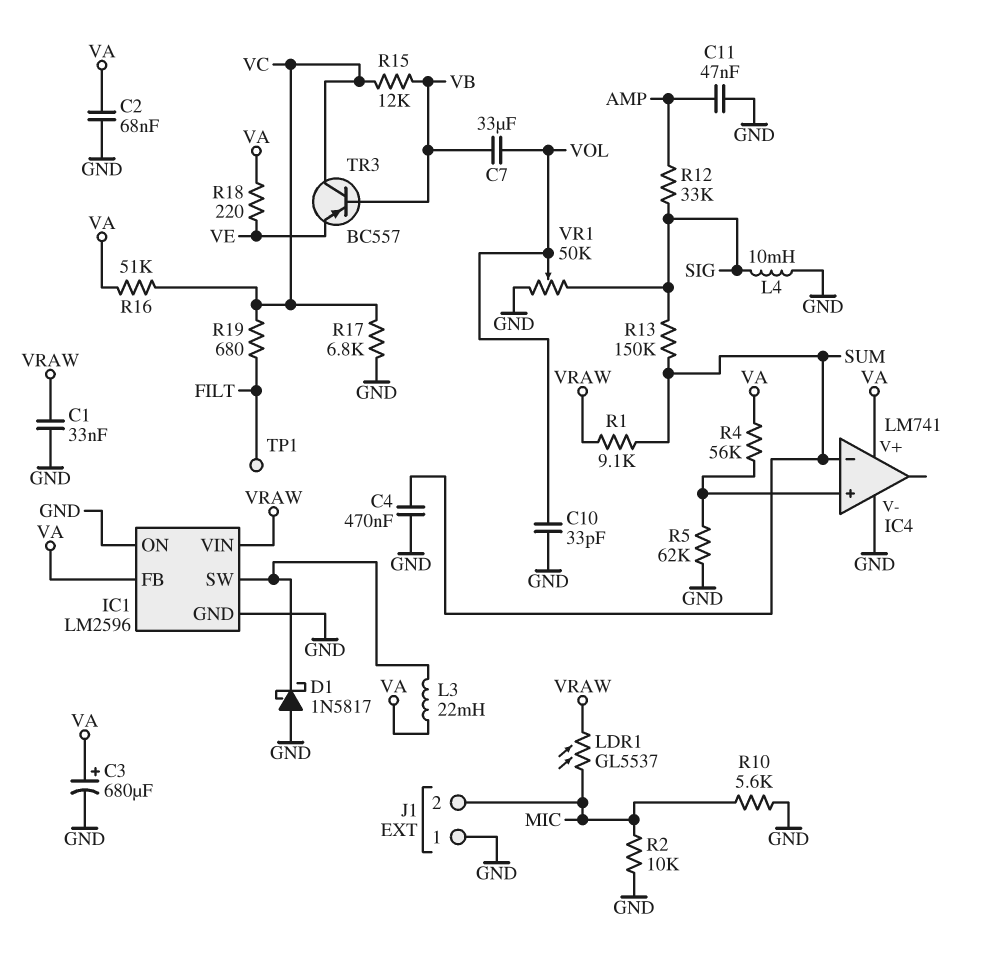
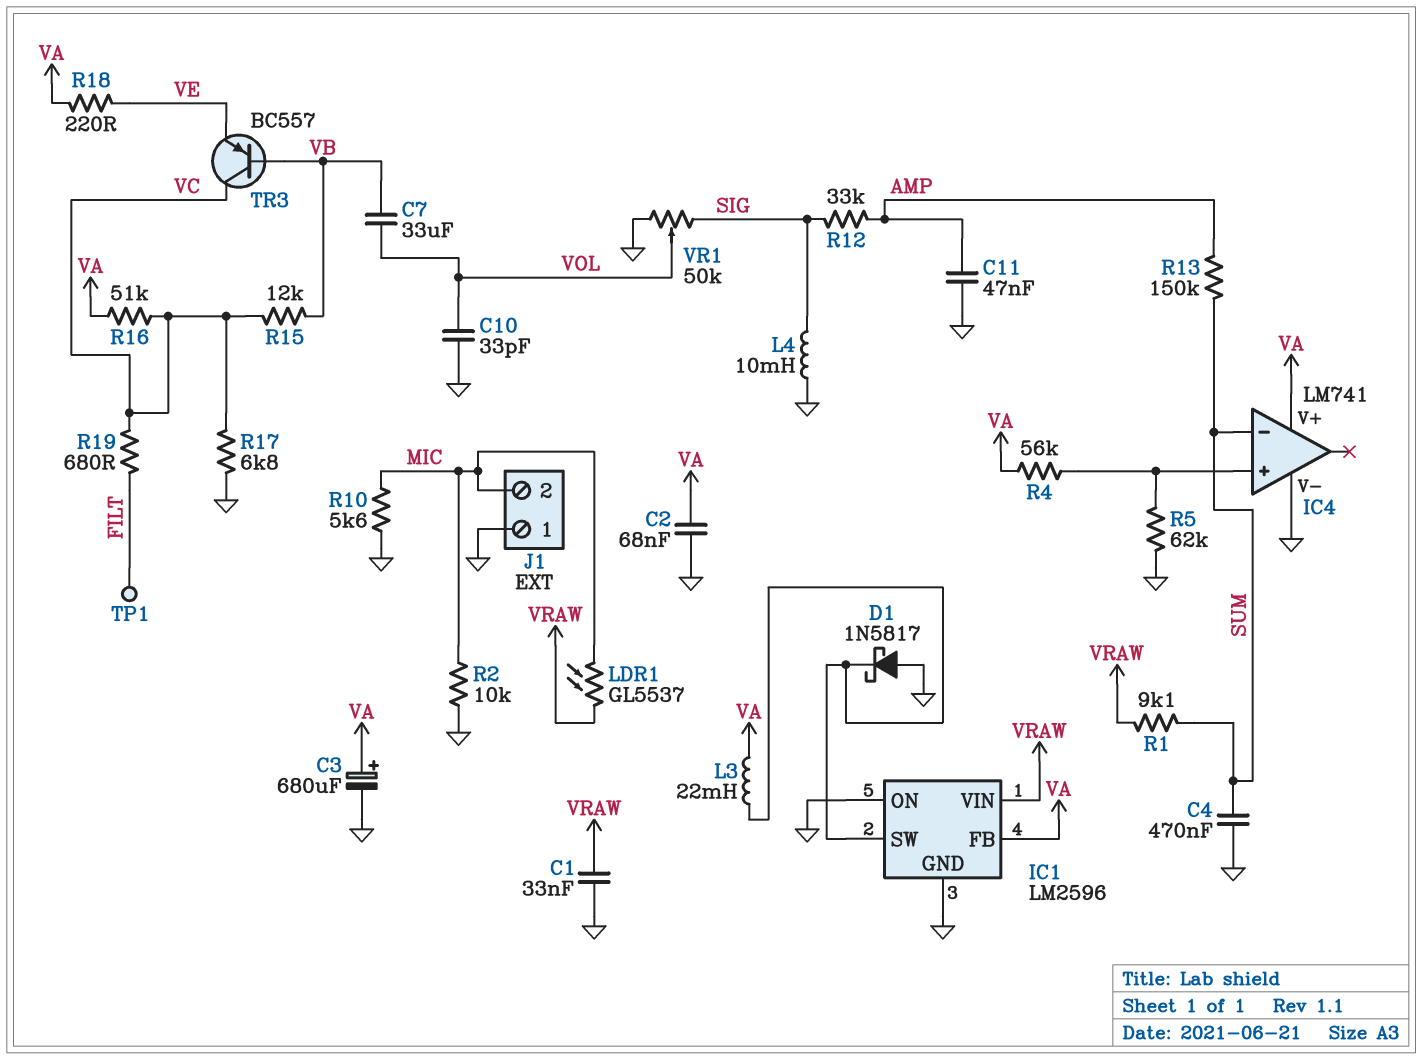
R13: 150k (SIG, SUM) -> 150k (AMP, SUM)

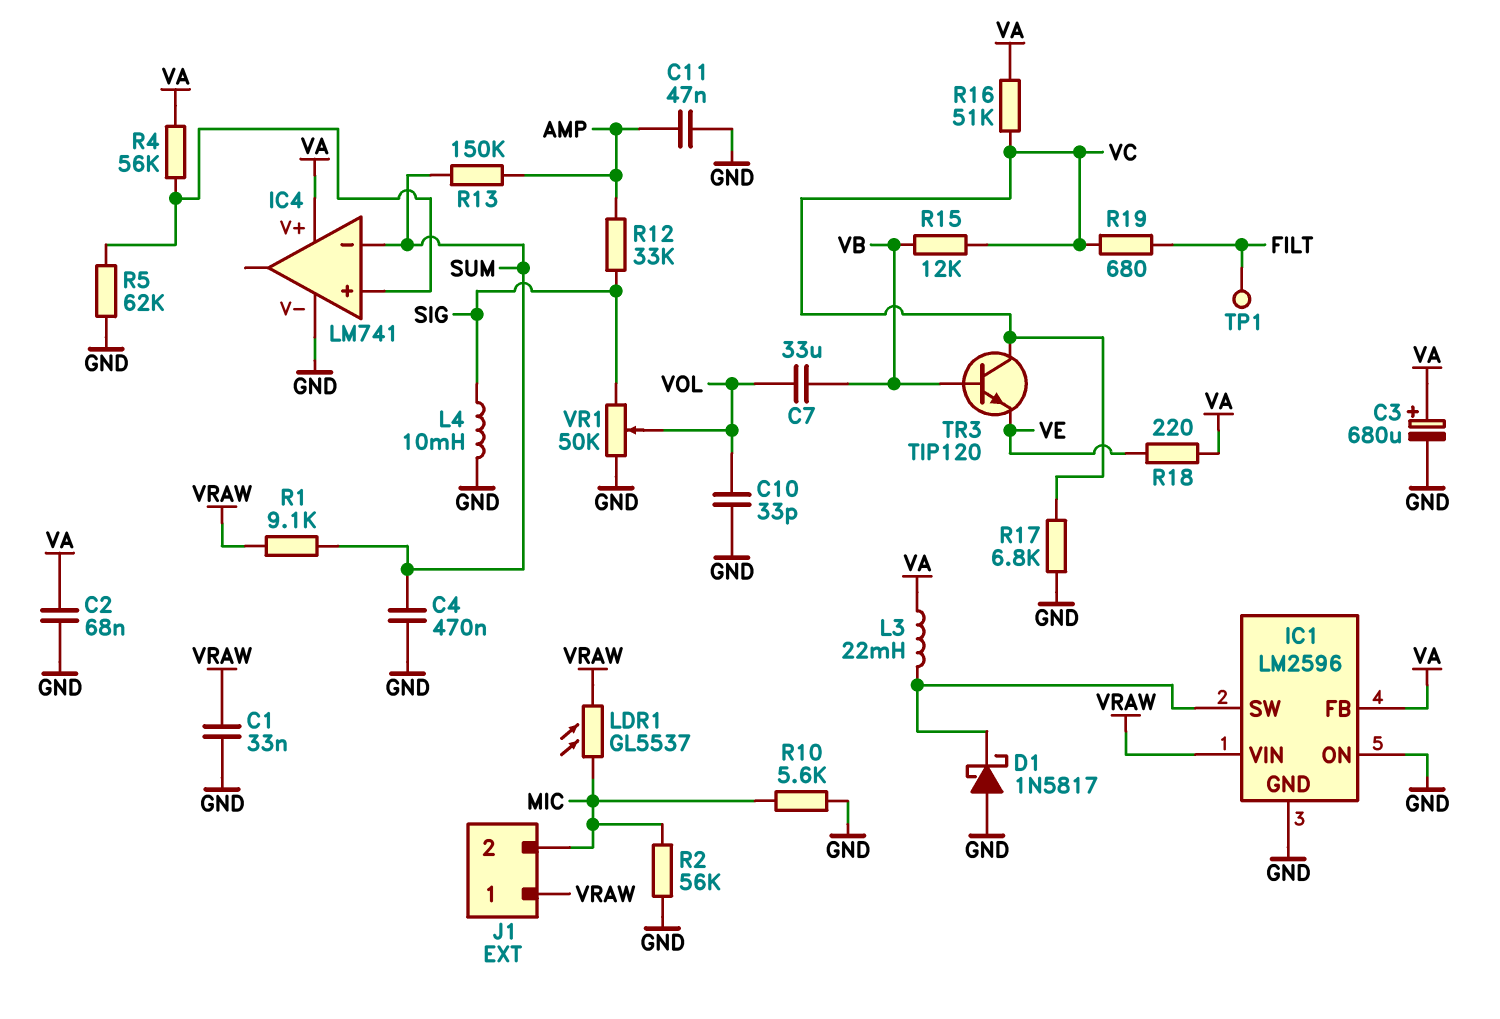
J1 pin 1: GND -> VRAW
R2: 10k (GND, MIC) -> 56k (GND, MIC)
TR3: PNP BC557 (B VB, C VC, E VE) -> NPN TIP120 (B VB, C VC, E VE)

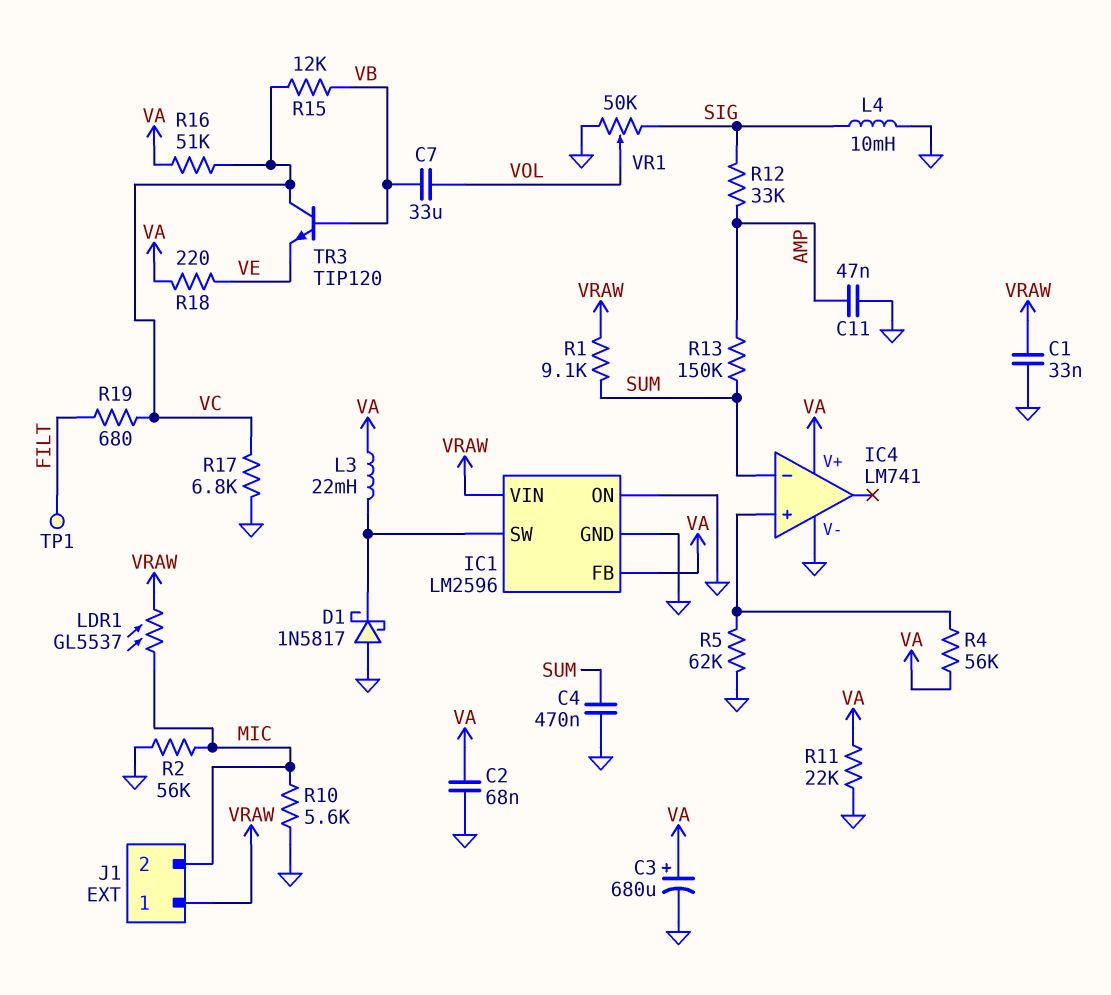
C10: 33pF (GND, VOL) -> none
R11: none -> 22k (GND, VA)

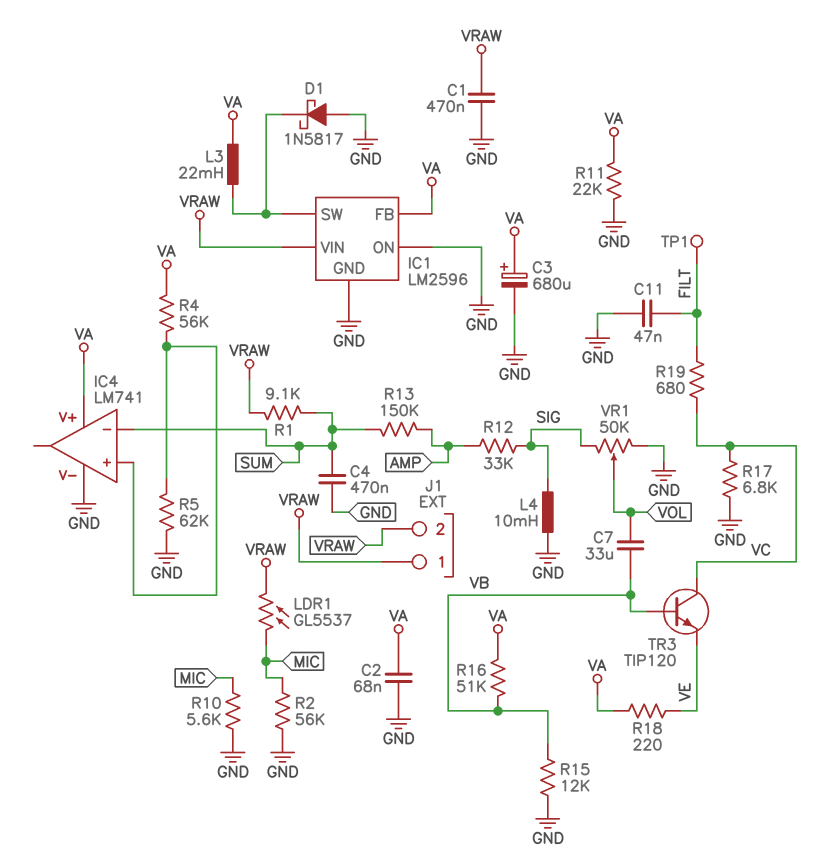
C1: 33nF (GND, VRAW) -> 470nF (GND, VRAW)
C11: 47nF (AMP, GND) -> 47nF (FILT, GND)
J1 pin 2: MIC -> VRAW
R15: 12k (VB, VC) -> 12k (GND, VB)
R16: 51k (VA, VC) -> 51k (VA, VB)

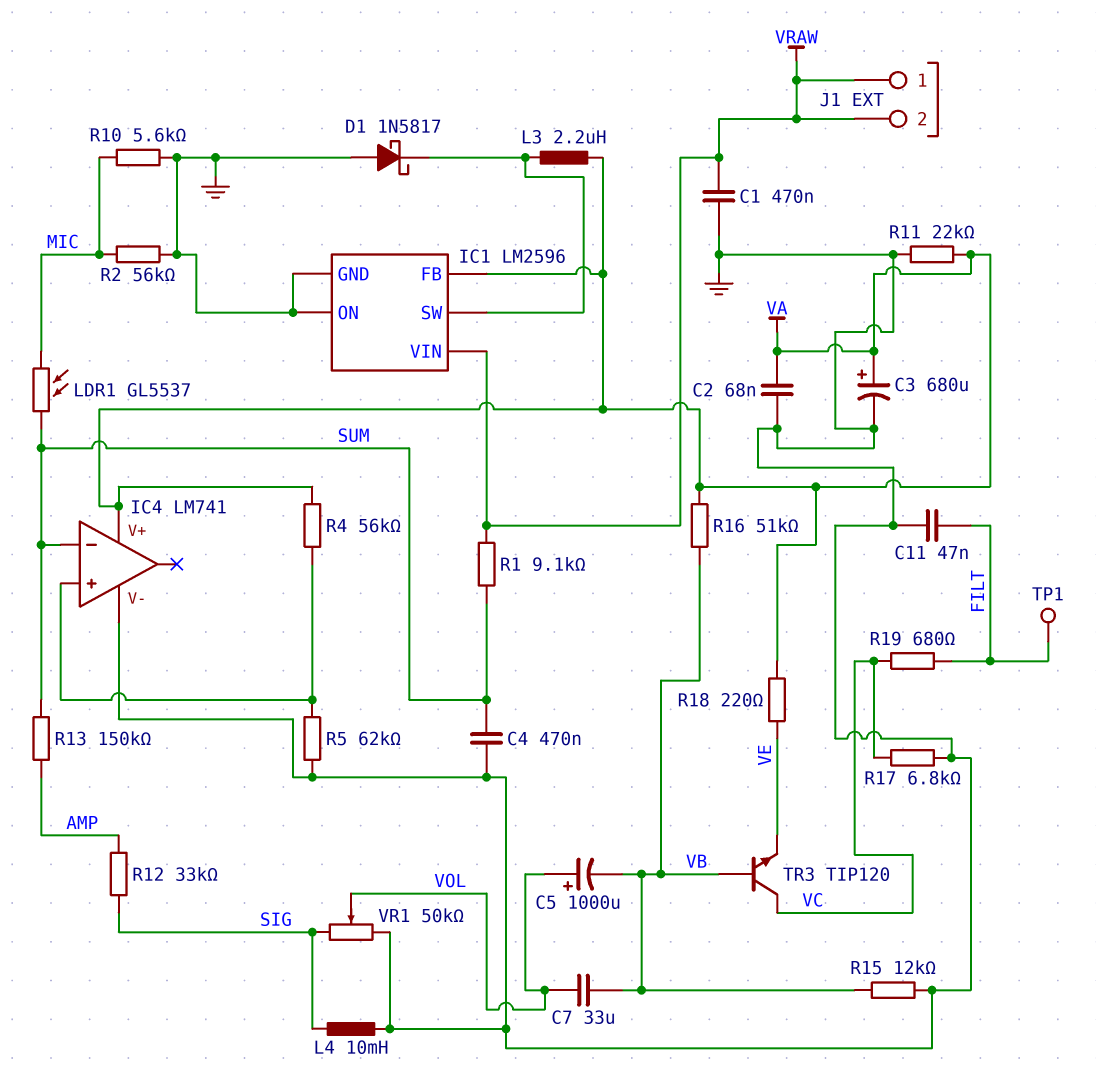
C5: none -> 1000uF (plus VOL, minus VB)
L3: 22mH (IC1/SW, VA) -> 2.2uH (IC1/SW, VA)
LDR1: GL5537 (MIC, VRAW) -> GL5537 (MIC, SUM)

